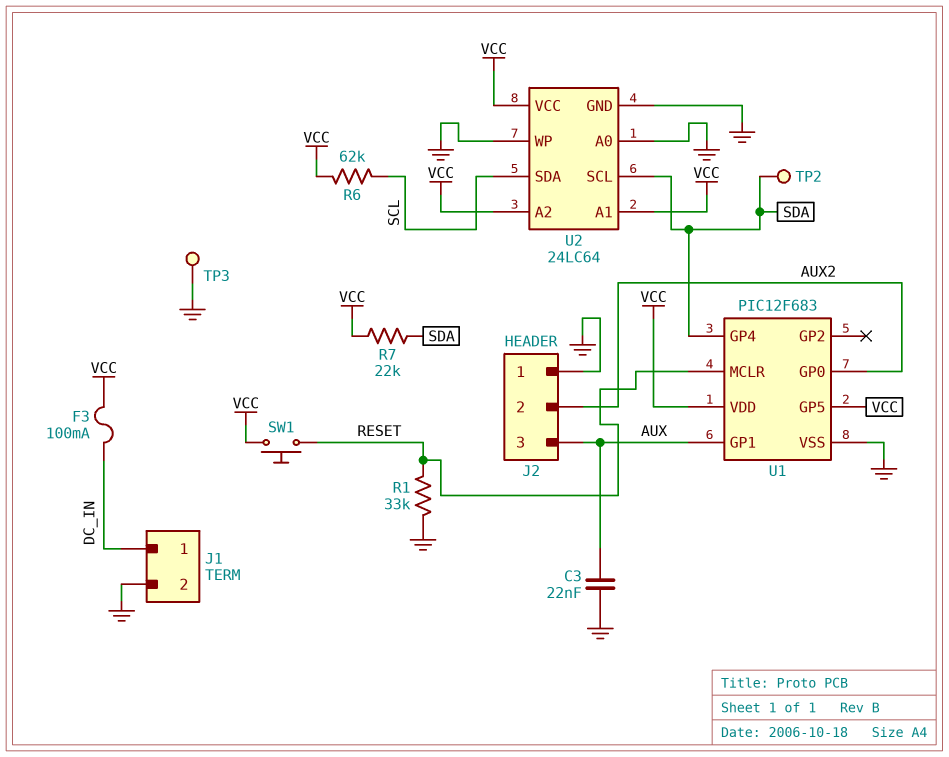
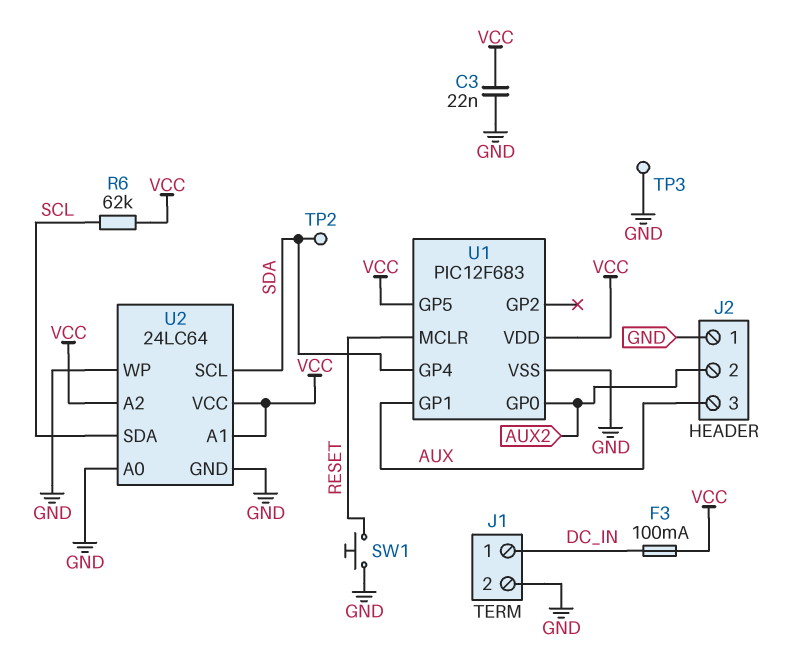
C3: 22nF (AUX, GND) -> 22nF (GND, VCC)
R1: 33k (GND, RESET) -> none
R7: 22k (SDA, VCC) -> none
SW1: button (RESET, VCC) -> button (GND, RESET)

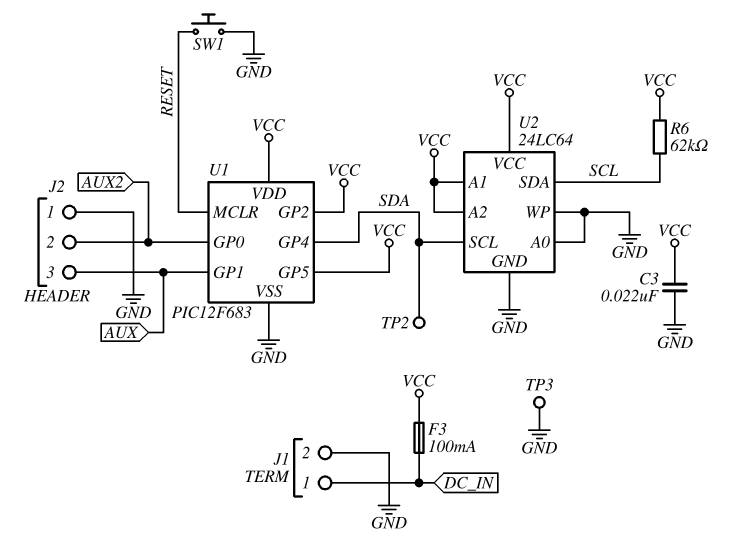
U1 pin GP2: none -> VCC

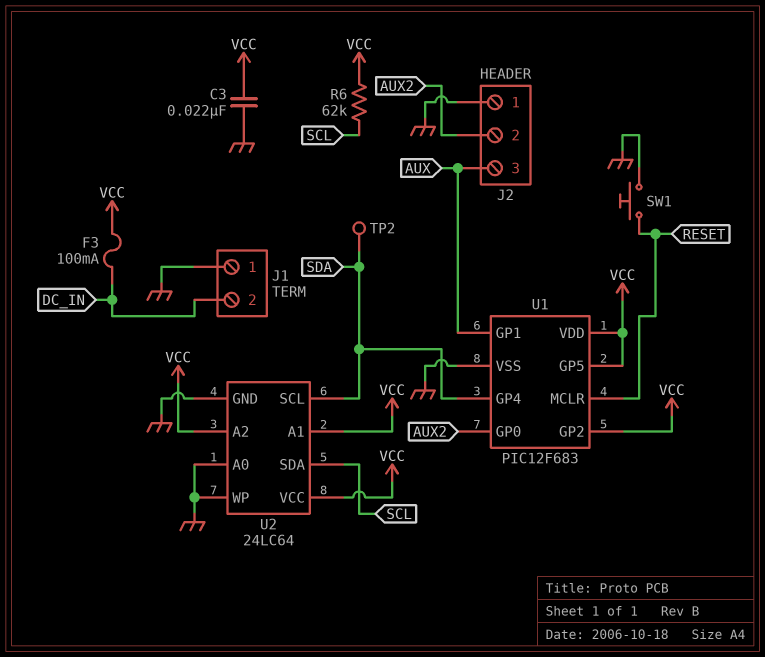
J1 pin 1: DC_IN -> GND
J1 pin 2: GND -> DC_IN
TP3: test point (GND) -> none

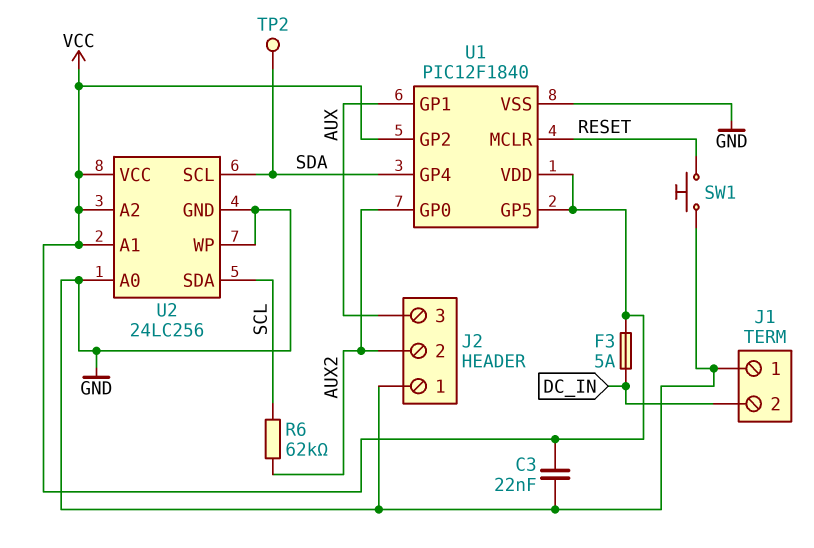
F3: 100mA (DC_IN, VCC) -> 5A (DC_IN, VCC)
R6: 62k (SCL, VCC) -> 62k (AUX2, SCL)
U1: PIC12F683 -> PIC12F1840
U2: 24LC64 -> 24LC256

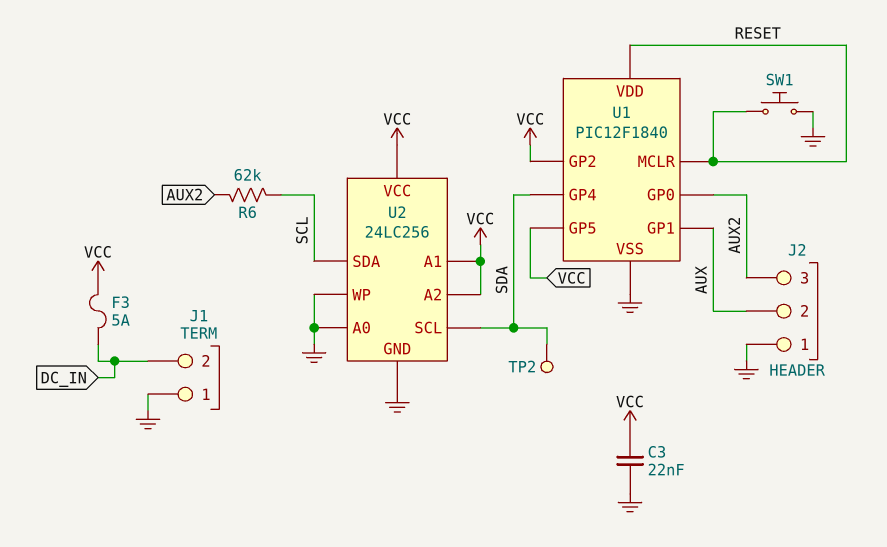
J2 pin 2: AUX2 -> AUX
J2 pin 3: AUX -> AUX2
U1 pin VDD: VCC -> RESET

